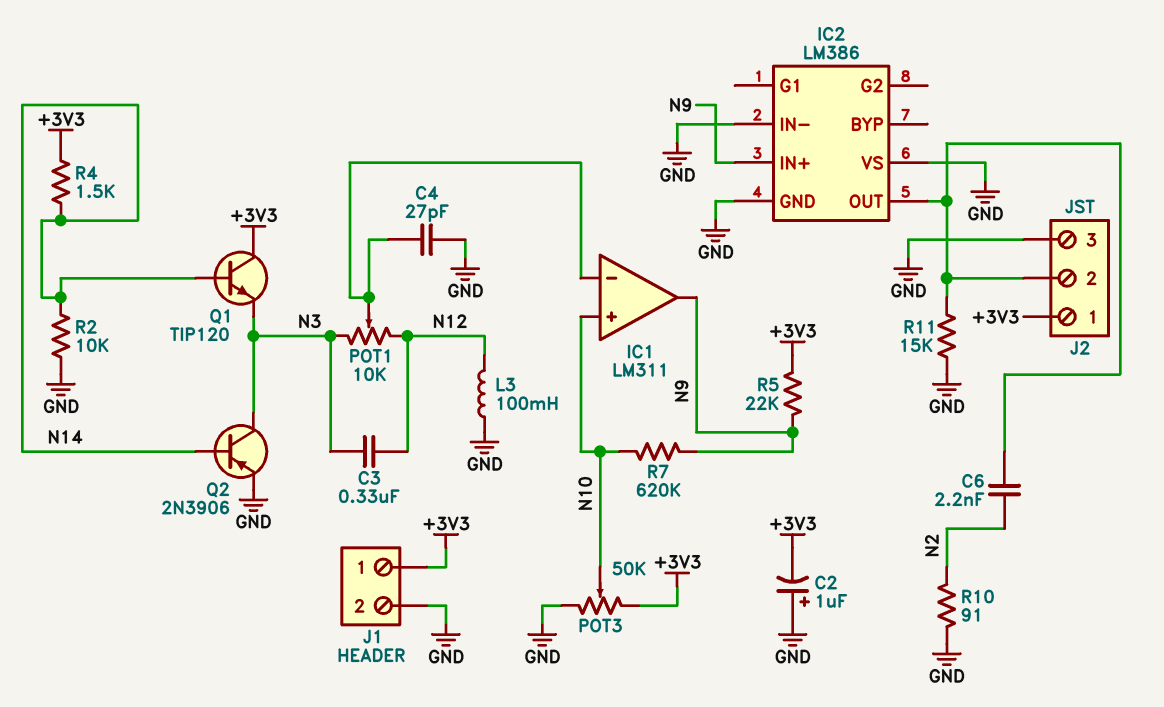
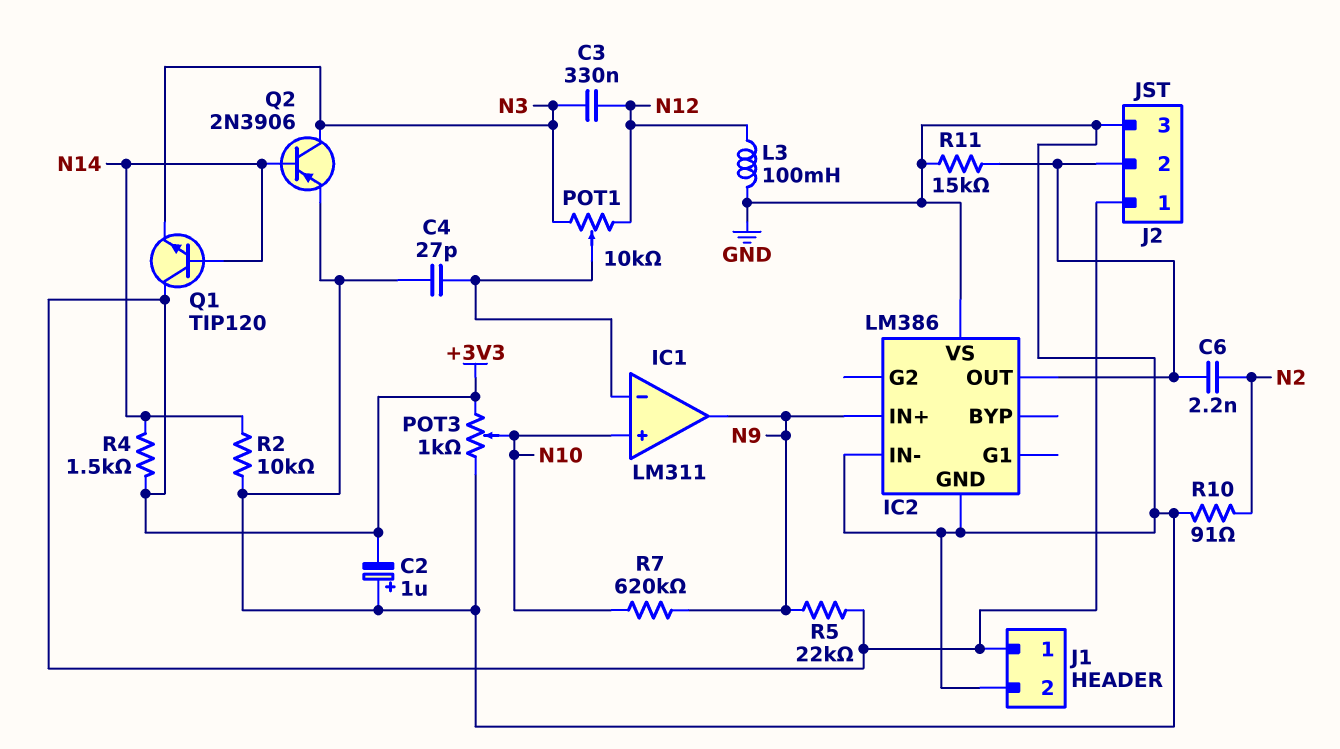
POT3: 50k (+3V3, GND, wiper N10) -> 1k (+3V3, GND, wiper N10)

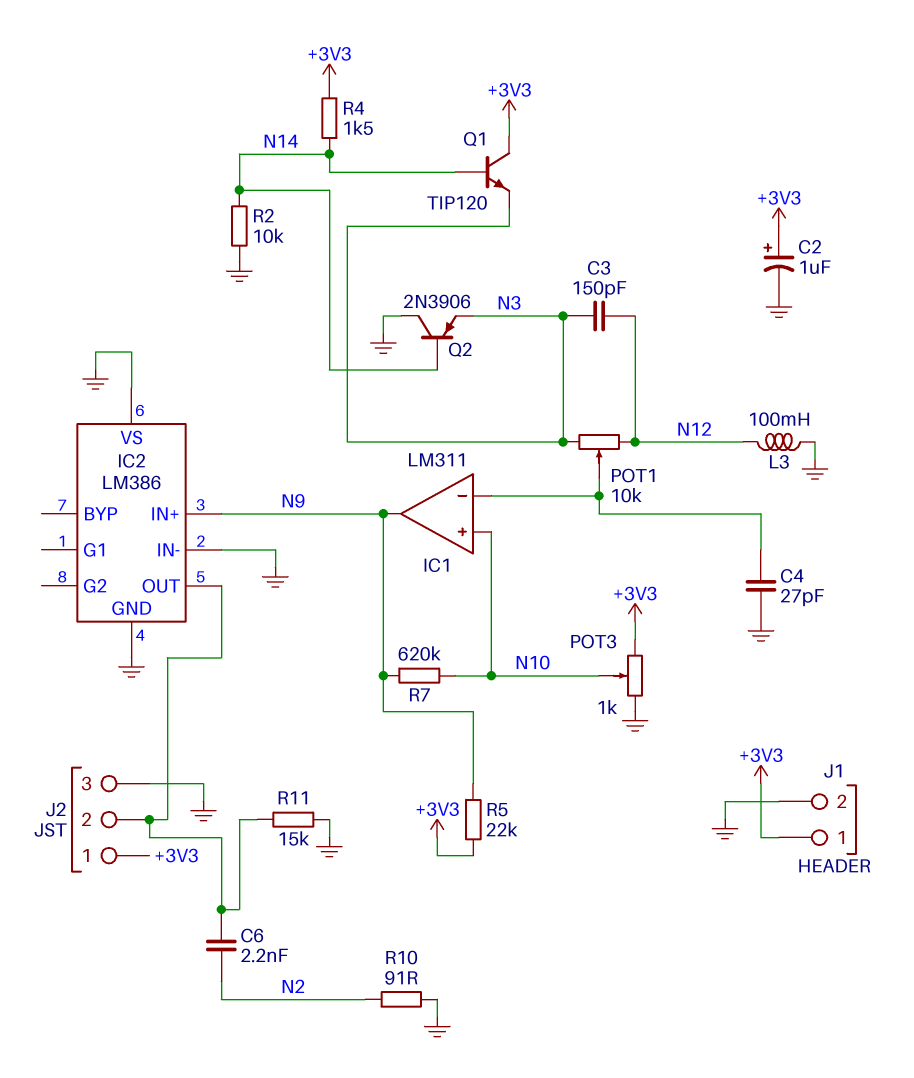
C2: 1uF (plus GND, minus +3V3) -> 1uF (plus +3V3, minus GND)
C3: 330nF (N3, N12) -> 150pF (N3, N12)
Q2: PNP 2N3906 (B N14, C N3, E GND) -> PNP 2N3906 (B N14, C GND, E N3)

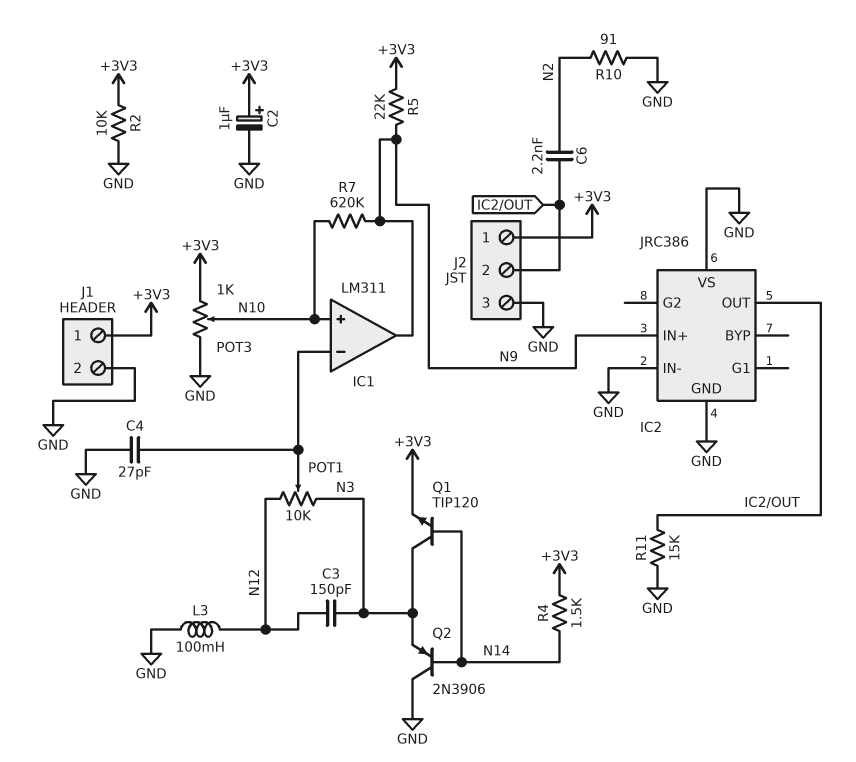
IC2: LM386 -> JRC386
Q1: NPN TIP120 (B N14, C +3V3, E N3) -> NPN TIP120 (B N14, C N3, E +3V3)
R2: 10k (GND, N14) -> 10k (+3V3, GND)

